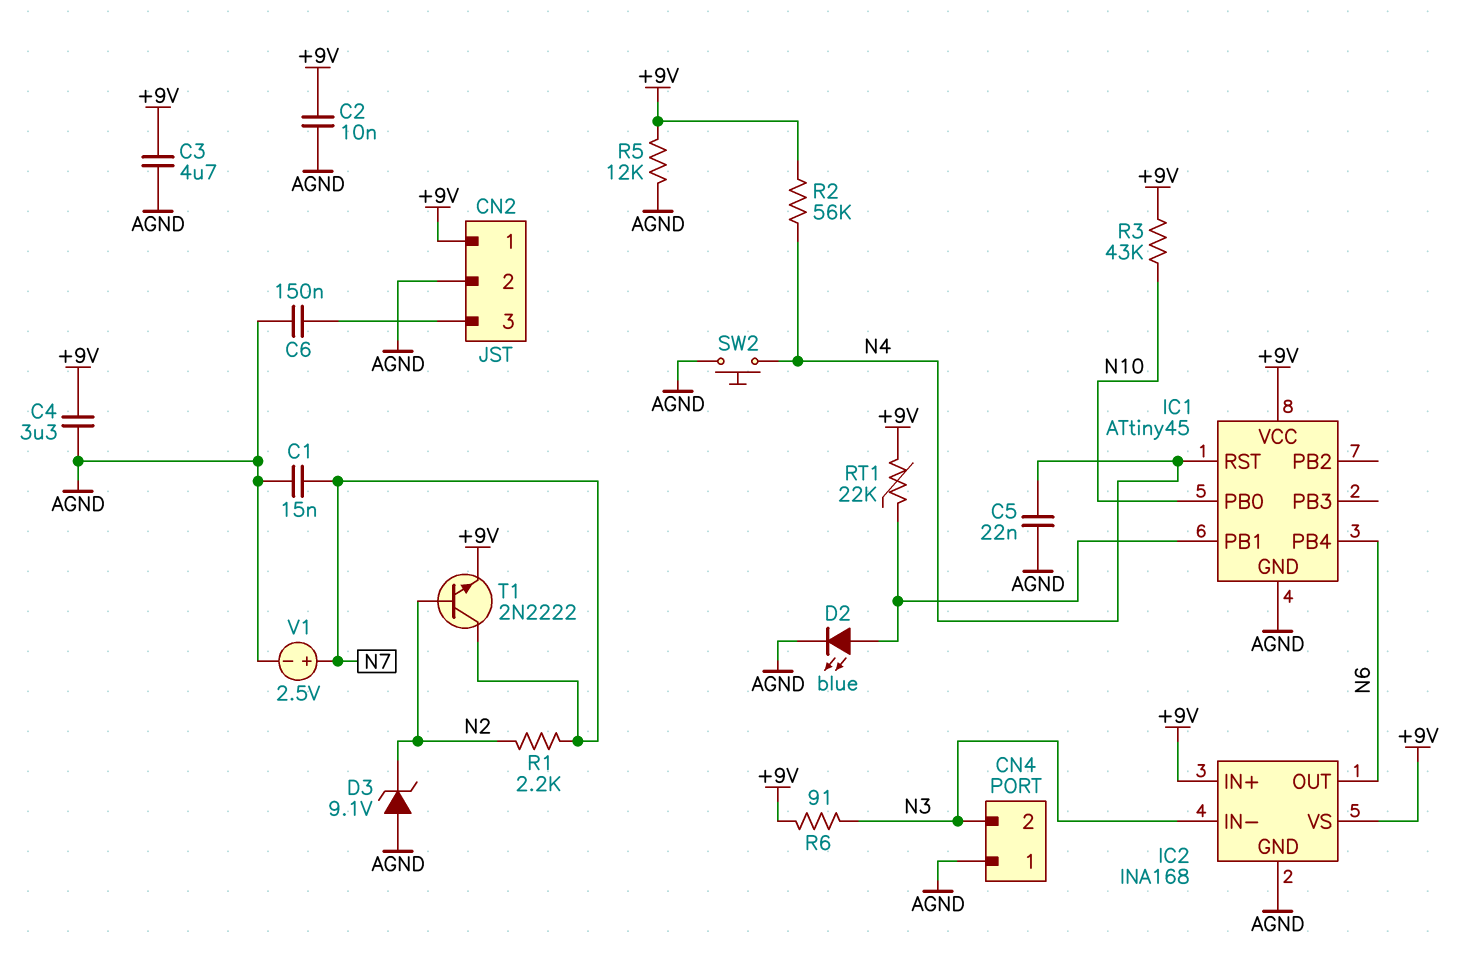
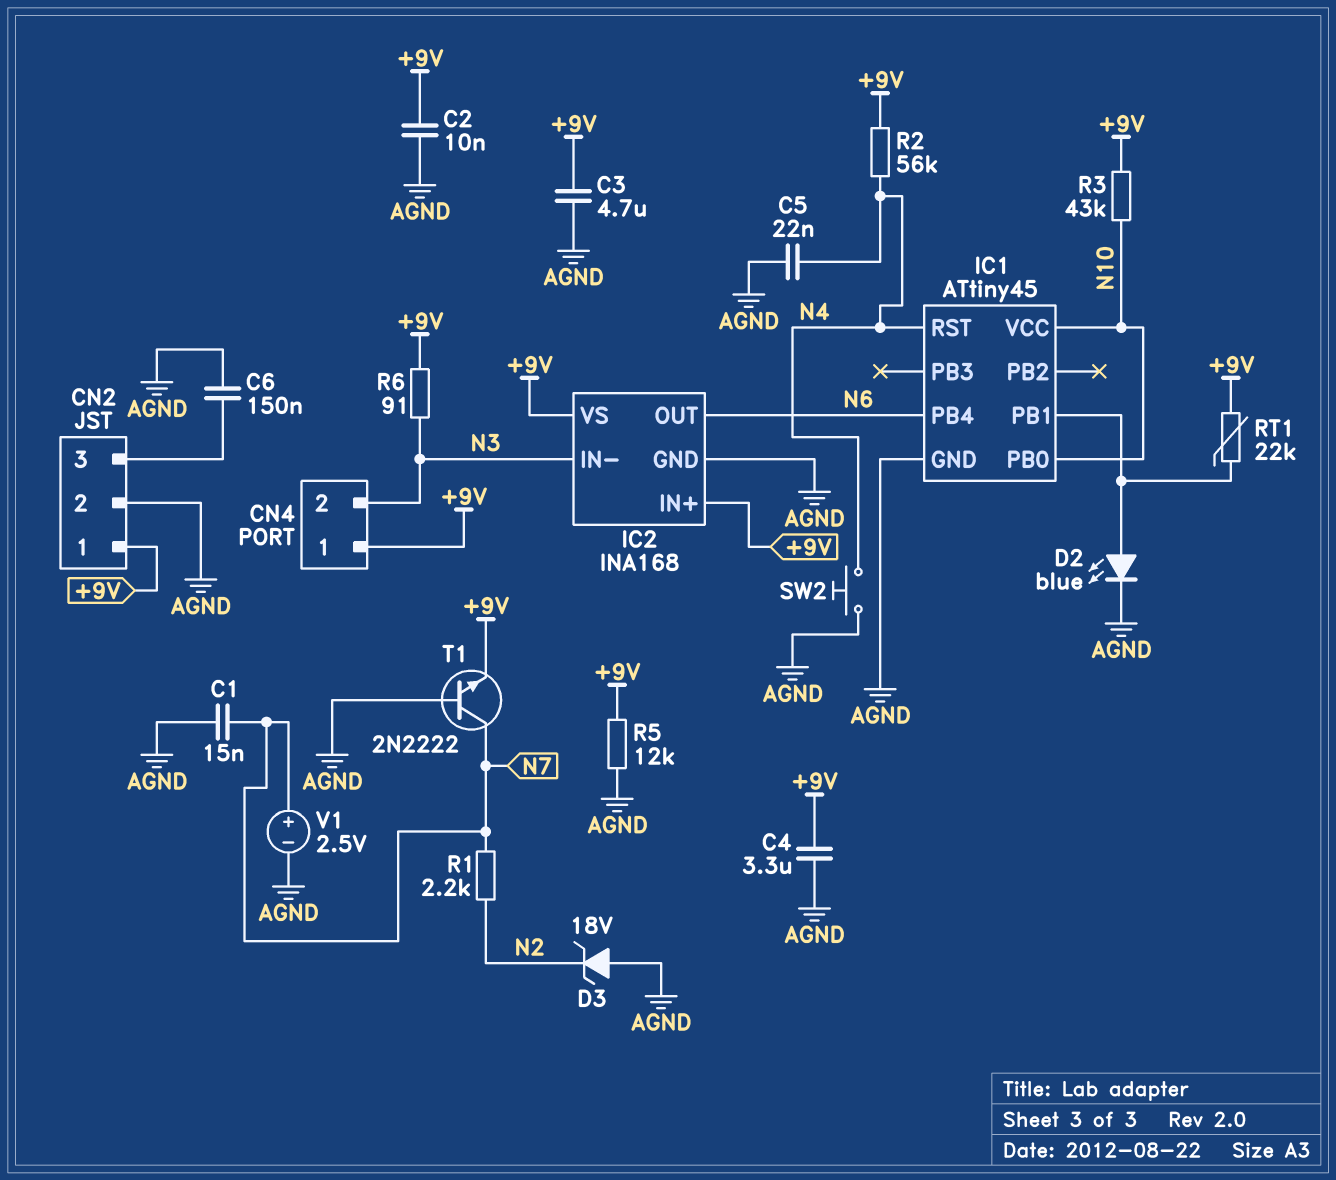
CN4 pin 1: AGND -> +9V
D3: zener 9.1V (A AGND, K N2) -> zener 18V (A AGND, K N2)
IC1 pin VCC: +9V -> N10
T1: NPN 2N2222 (B N2, C N7, E +9V) -> NPN 2N2222 (B AGND, C N7, E +9V)

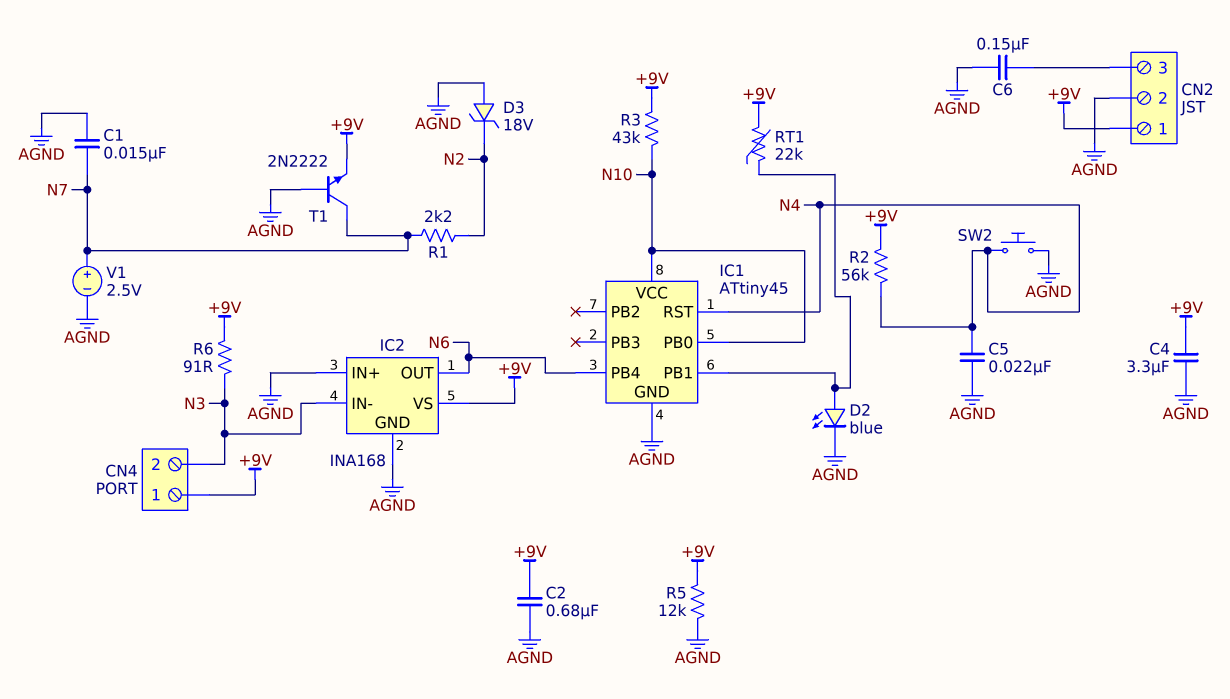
C2: 10nF (+9V, AGND) -> 680nF (+9V, AGND)
C3: 4.7uF (+9V, AGND) -> none
IC2 pin IN+: +9V -> AGND

